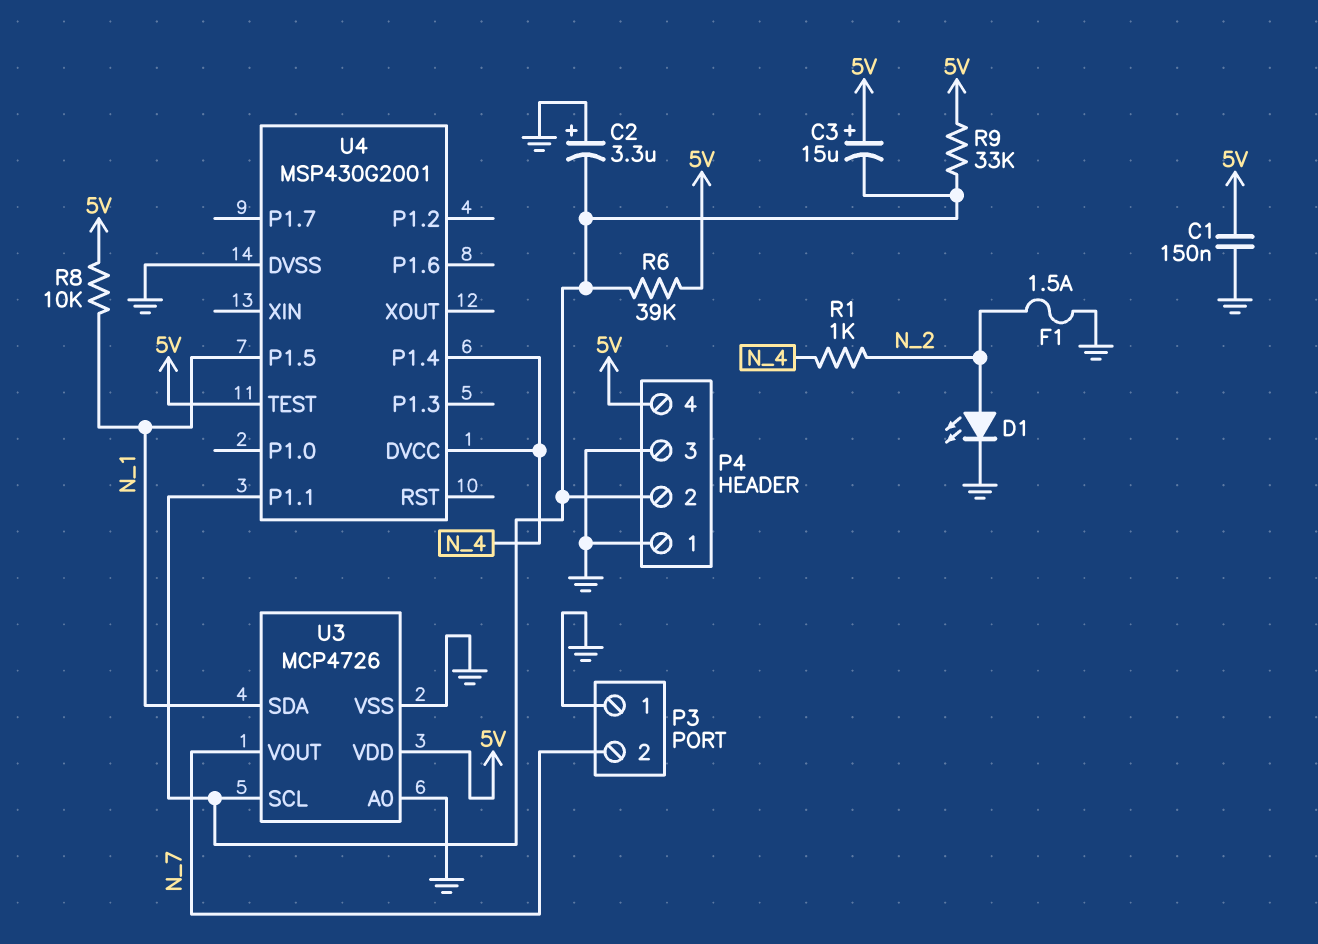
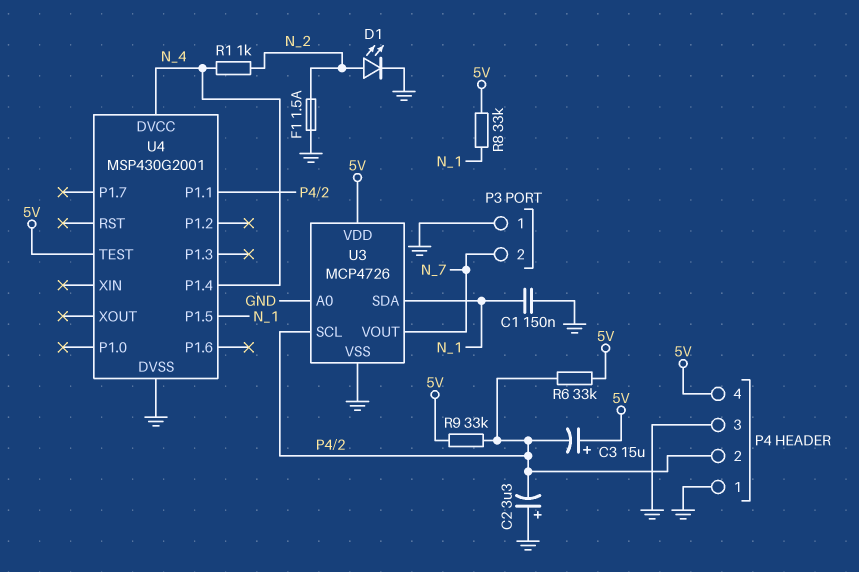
C1: 150nF (5V, GND) -> 150nF (GND, N_1)
R6: 39k (5V, P4/2) -> 33k (5V, P4/2)
R8: 10k (5V, N_1) -> 33k (5V, N_1)

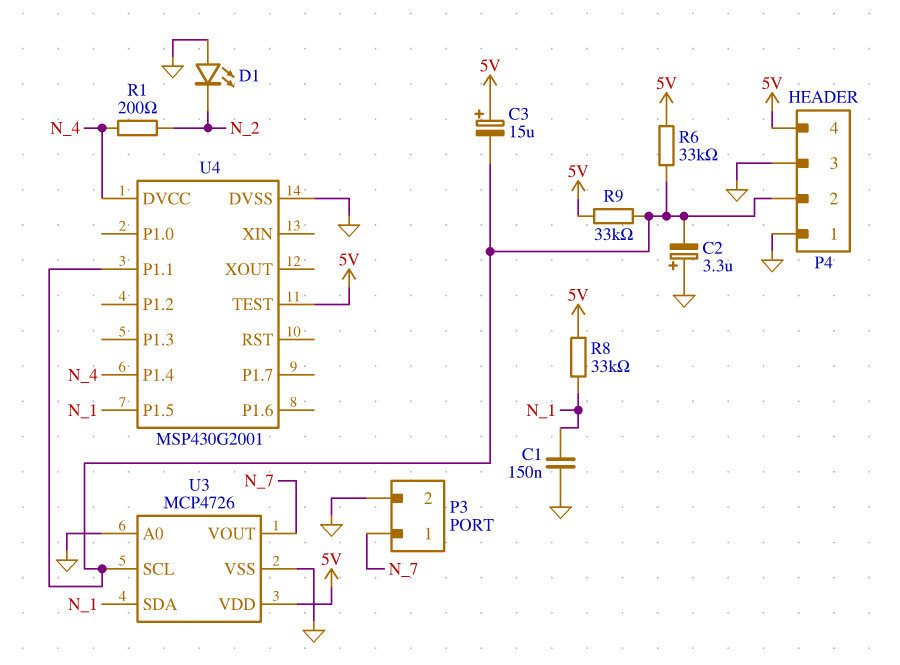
D1: LED (A N_2, K GND) -> LED (A GND, K N_2)
F1: 1.5A (GND, N_2) -> none
P3 pin 1: GND -> N_7
P3 pin 2: N_7 -> GND
R1: 1k (N_2, N_4) -> 200 (N_2, N_4)

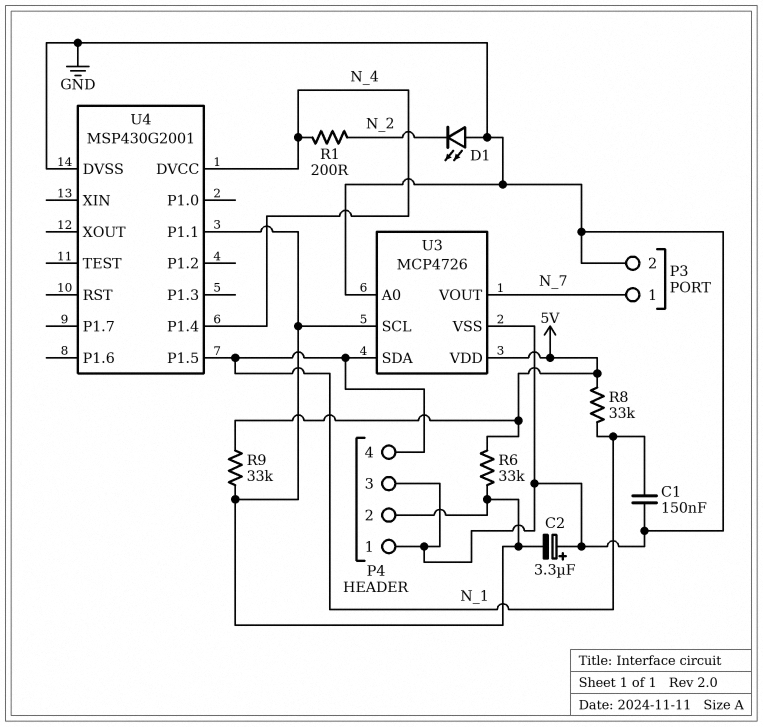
C3: 15uF (plus 5V, minus P4/2) -> none
P4 pin 4: 5V -> N_1
U4 pin TEST: 5V -> none

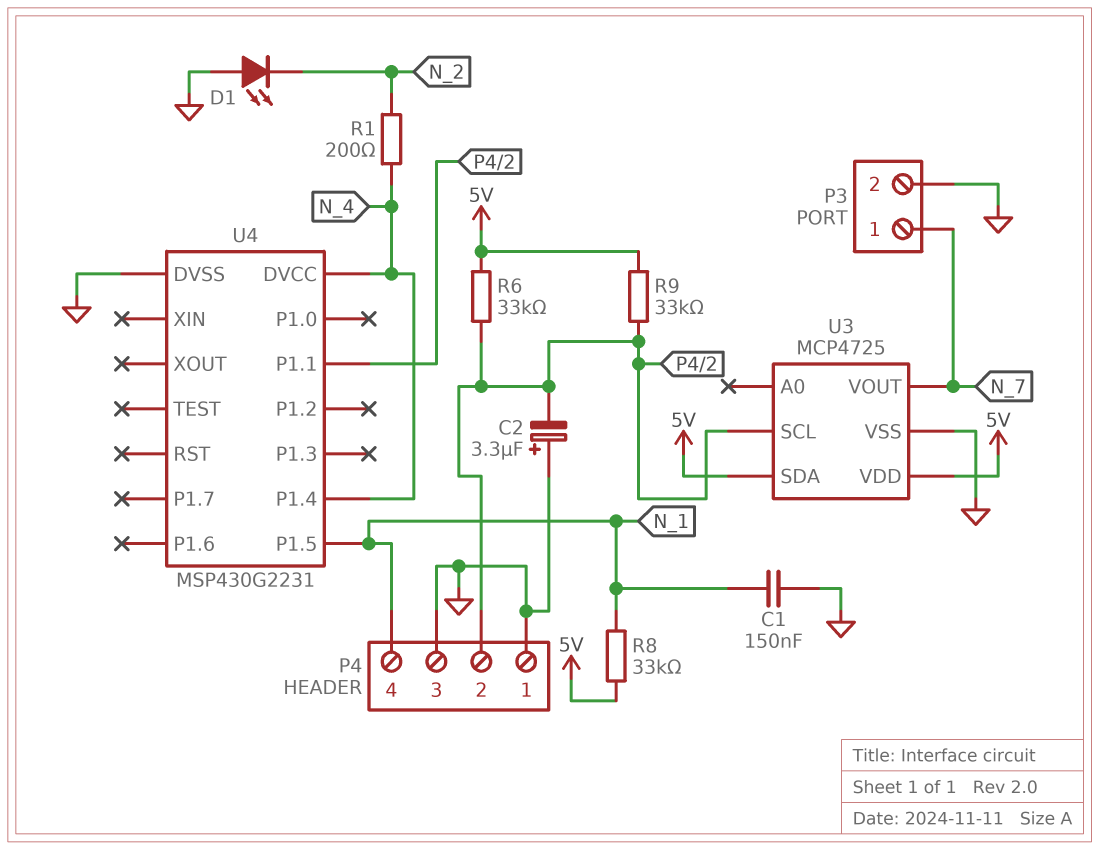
U3: MCP4726 -> MCP4725
U3 pin A0: GND -> none
U3 pin SDA: N_1 -> 5V
U4: MSP430G2001 -> MSP430G2231

